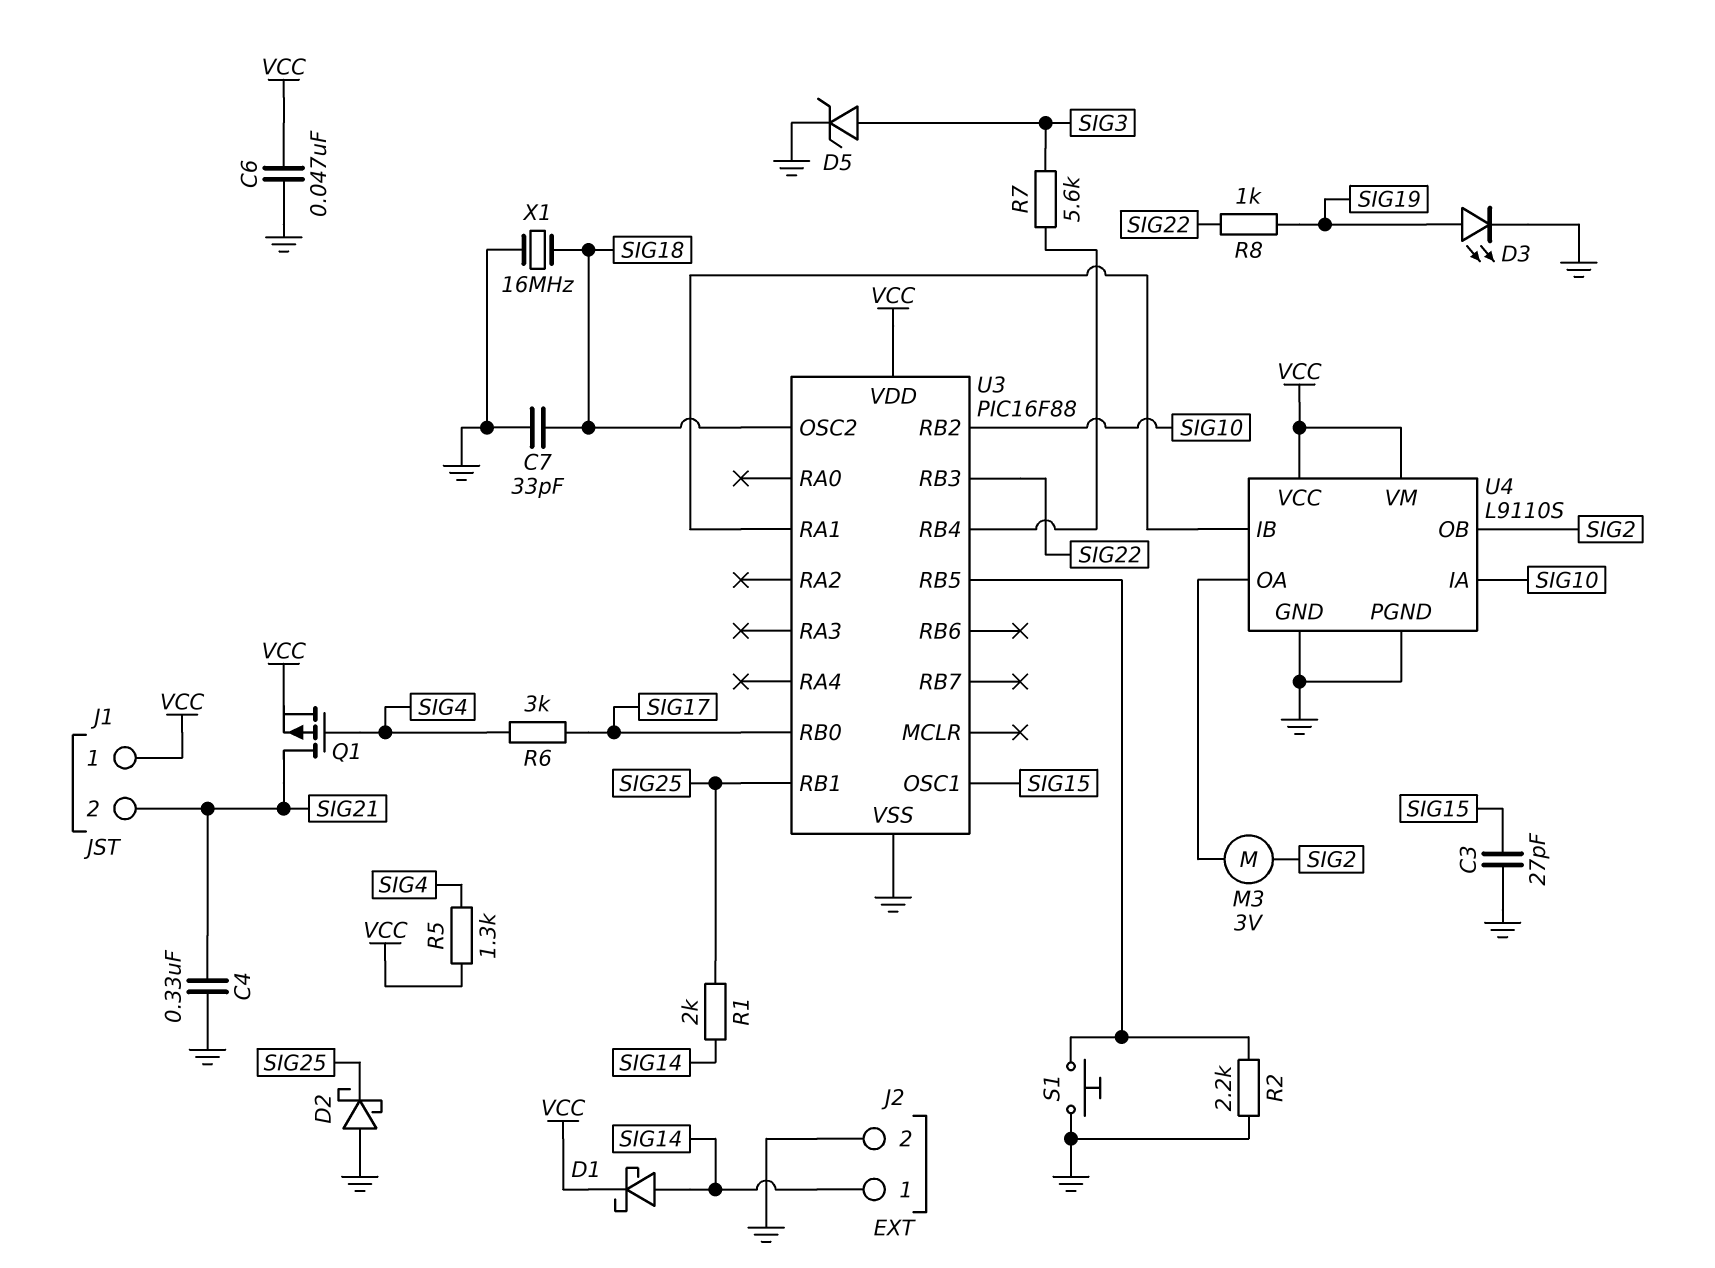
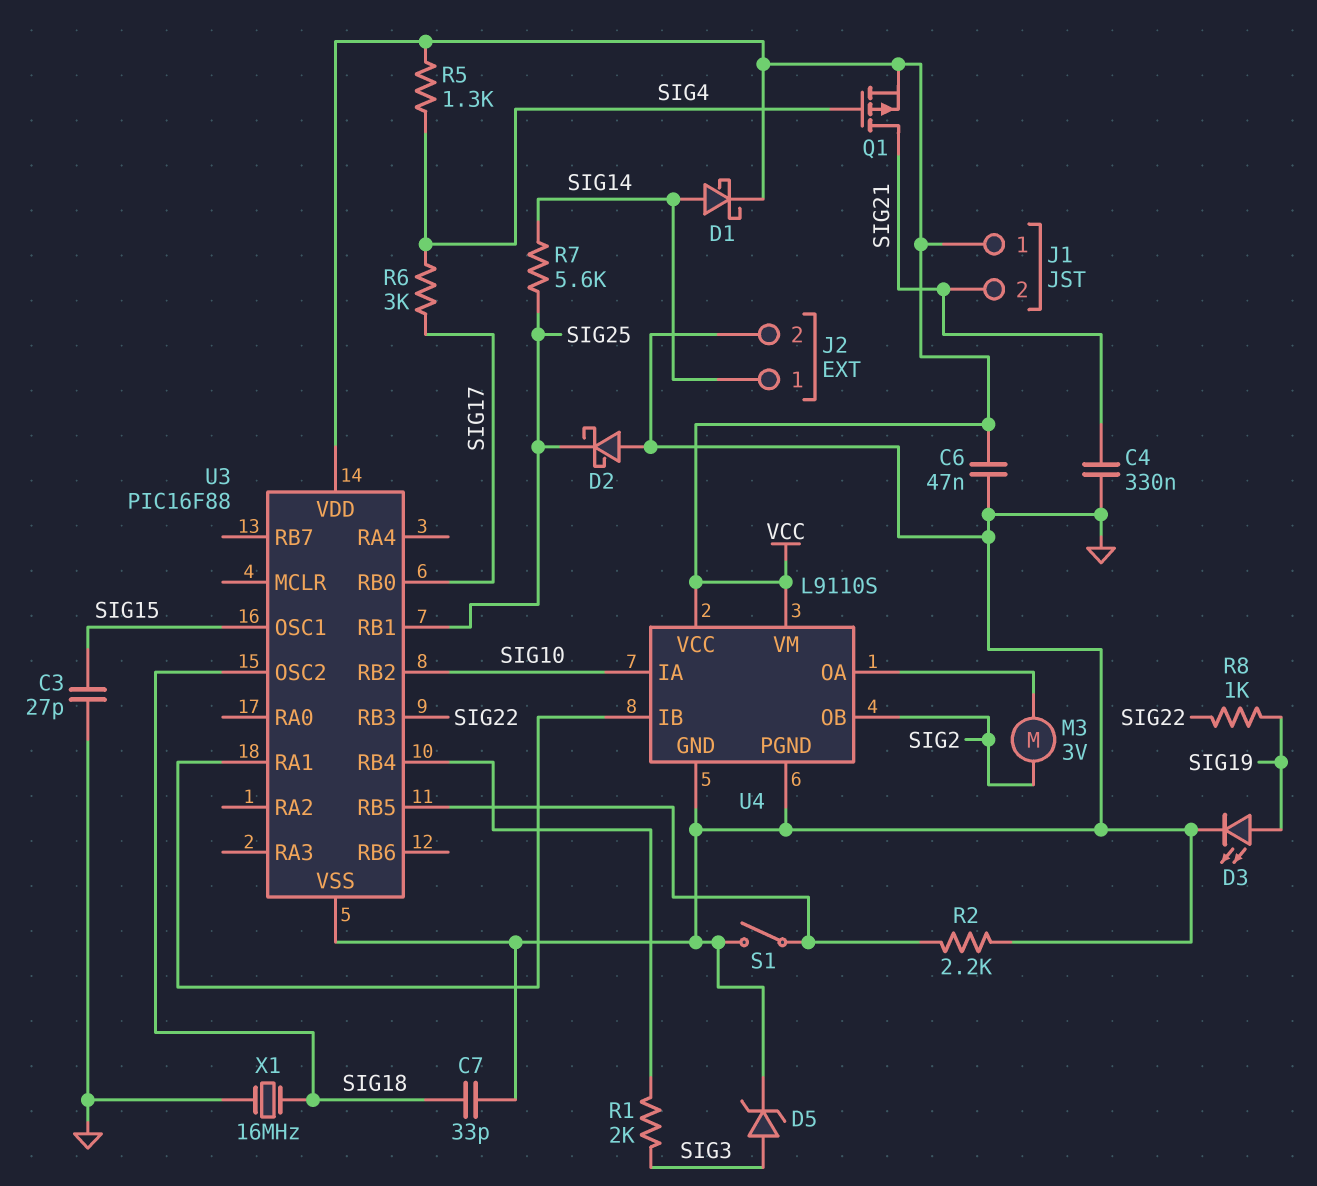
R1: 2k (SIG14, SIG25) -> 2k (SIG3, U3/RB4)
R7: 5.6k (SIG3, U3/RB4) -> 5.6k (SIG14, SIG25)
S1: button (GND, U3/RB5) -> switch (GND, U3/RB5)

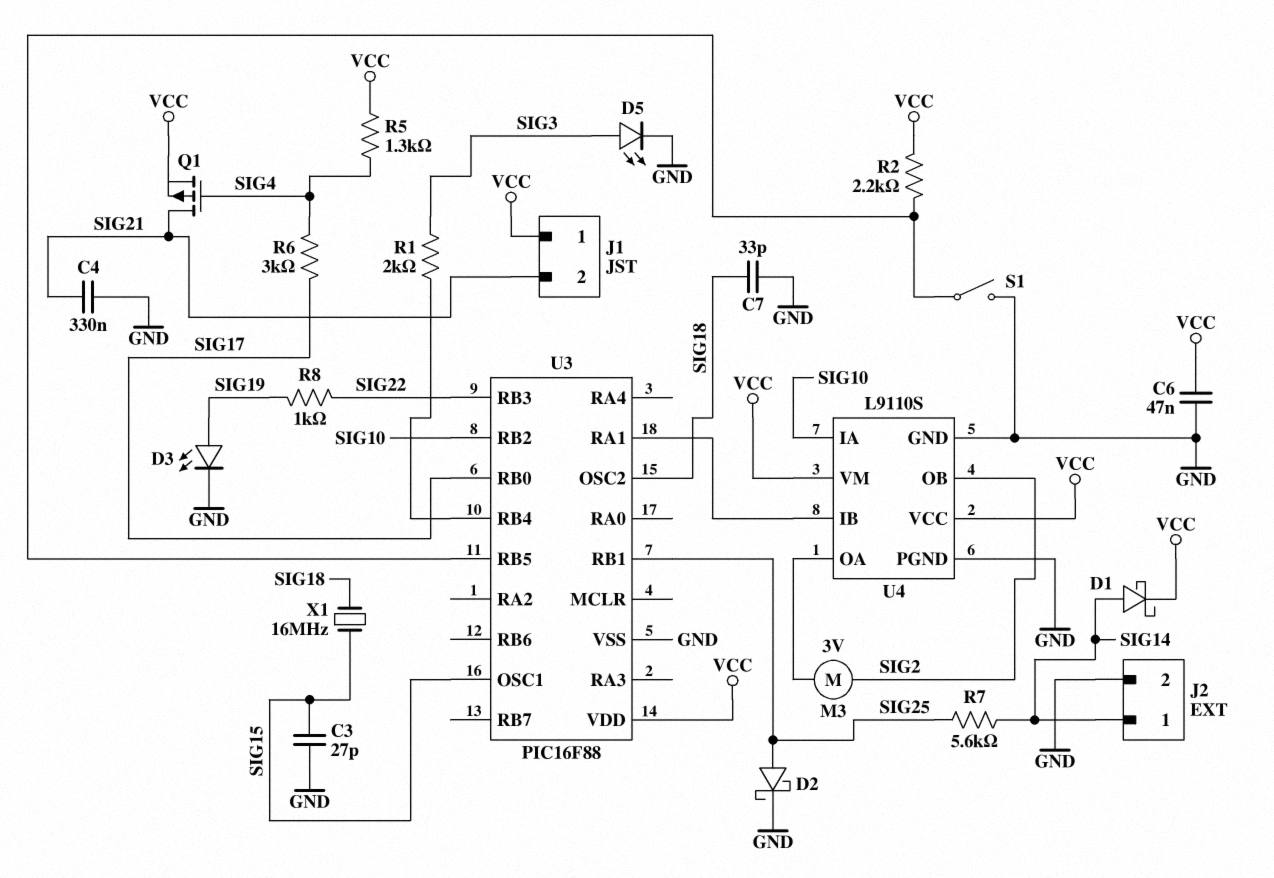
D2: schottky (A GND, K SIG25) -> schottky (A SIG25, K GND)
D5: zener (A SIG3, K GND) -> LED (A SIG3, K GND)
R2: 2.2k (GND, U3/RB5) -> 2.2k (U3/RB5, VCC)
X1: 16MHz (GND, SIG18) -> 16MHz (SIG15, SIG18)

